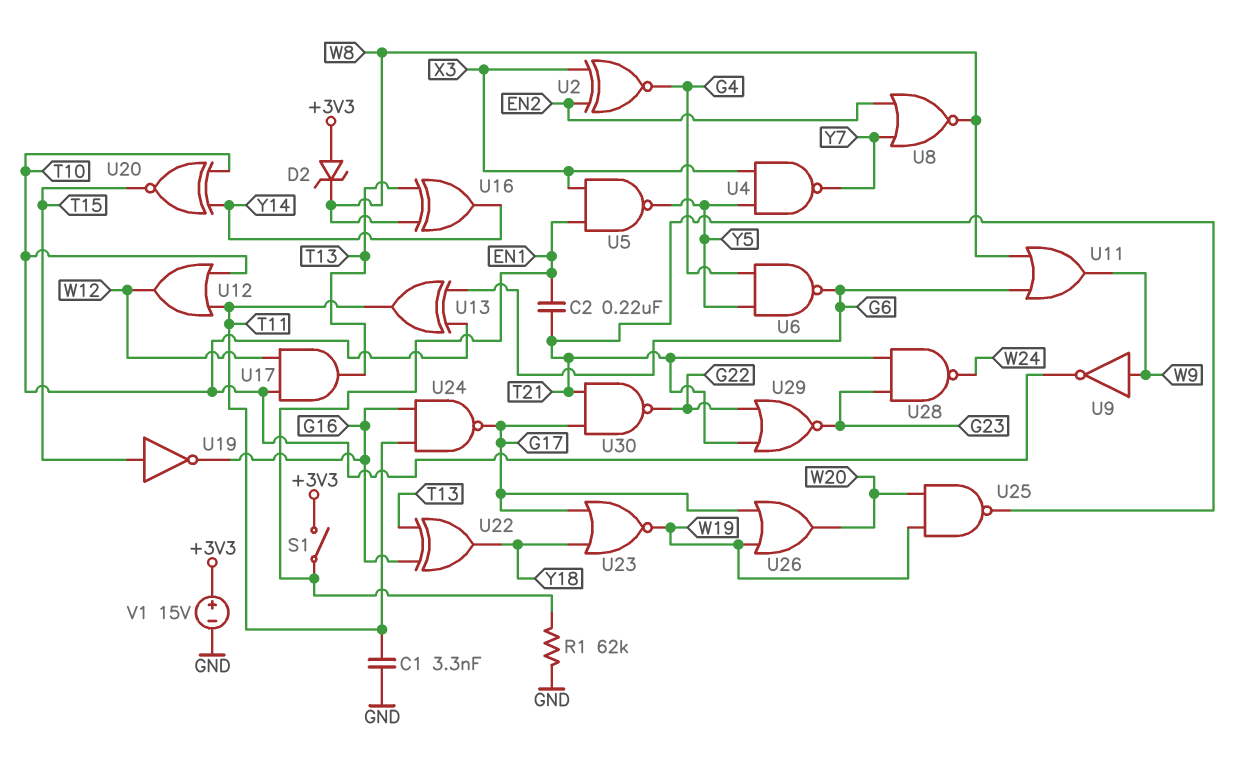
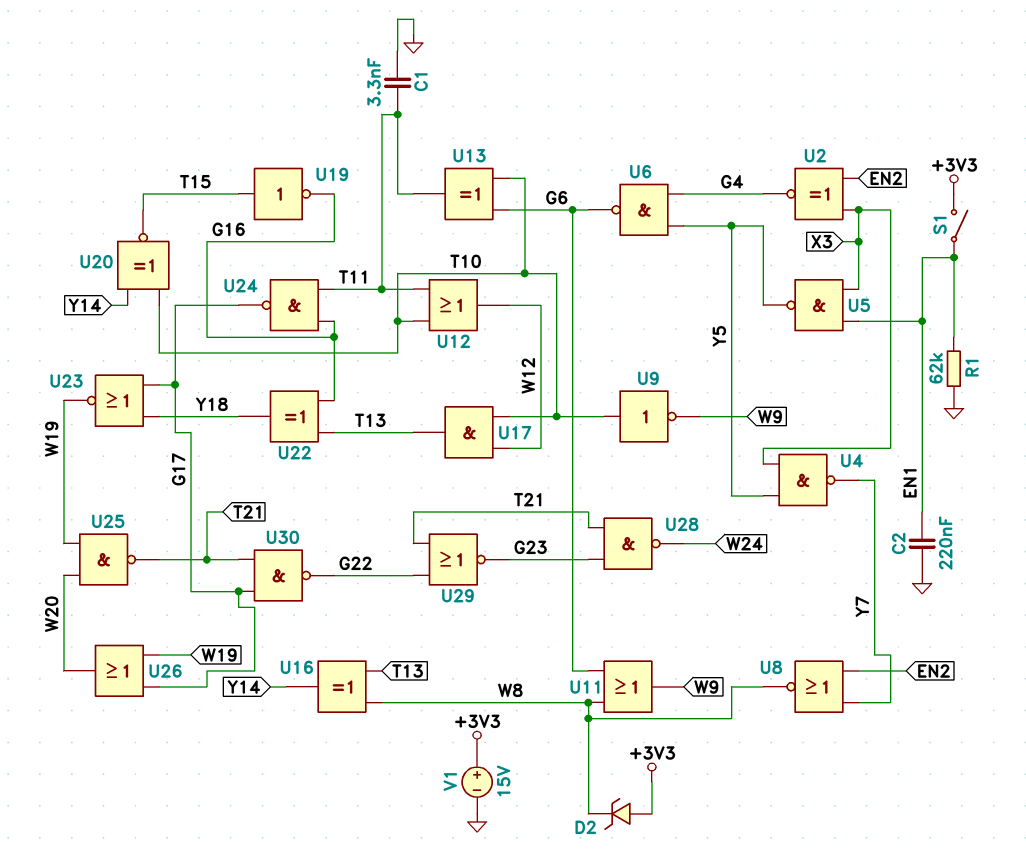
C2: 220nF (EN1, T21) -> 220nF (EN1, GND)
U9: NOT (in W9, out T10) -> NOT (in T10, out W9)

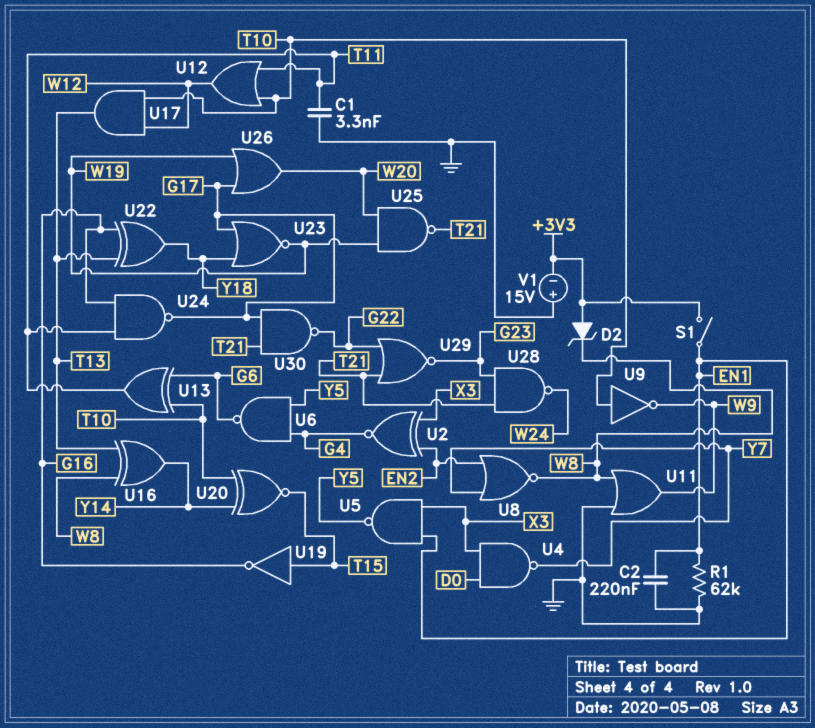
U4: NAND (in X3, in Y5, out Y7) -> NAND (in D0, in X3, out Y7)
U11: OR (in G6, in W8, out W9) -> OR (in GND, in W8, out W9)
V1: 15V (plus +3V3, minus GND) -> 15V (plus GND, minus +3V3)

